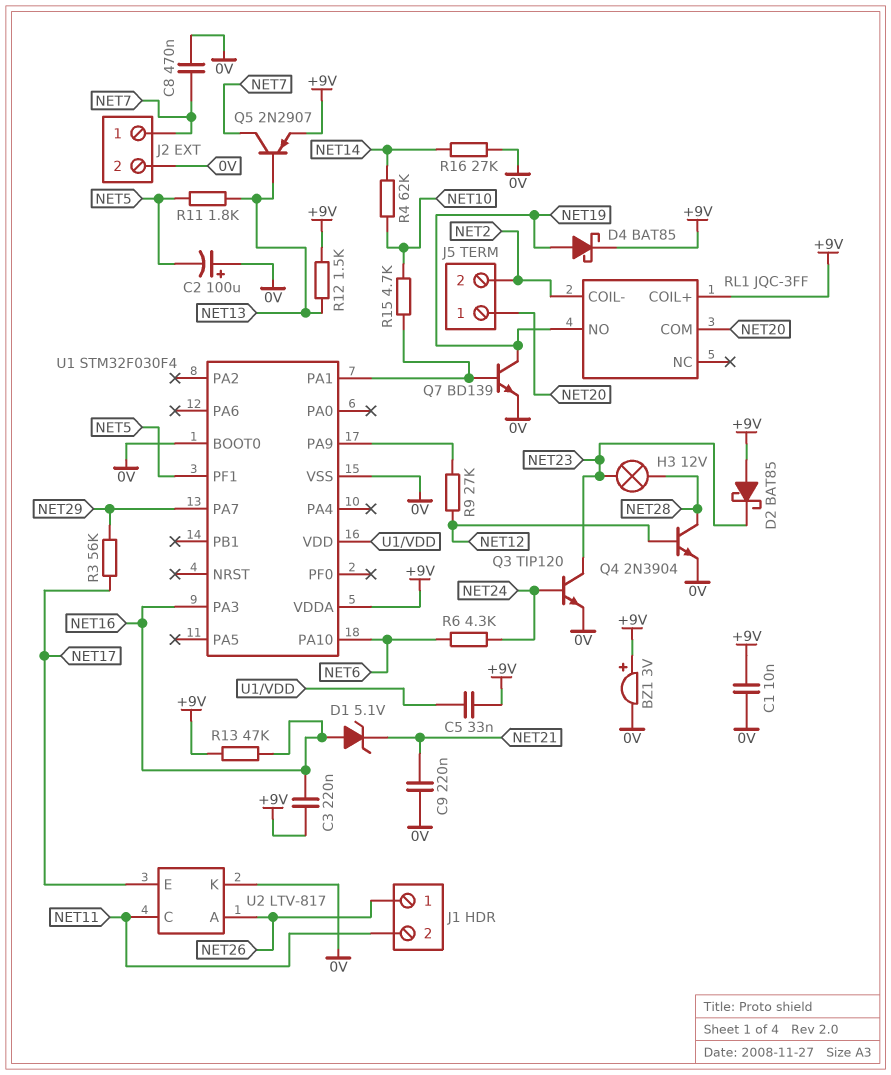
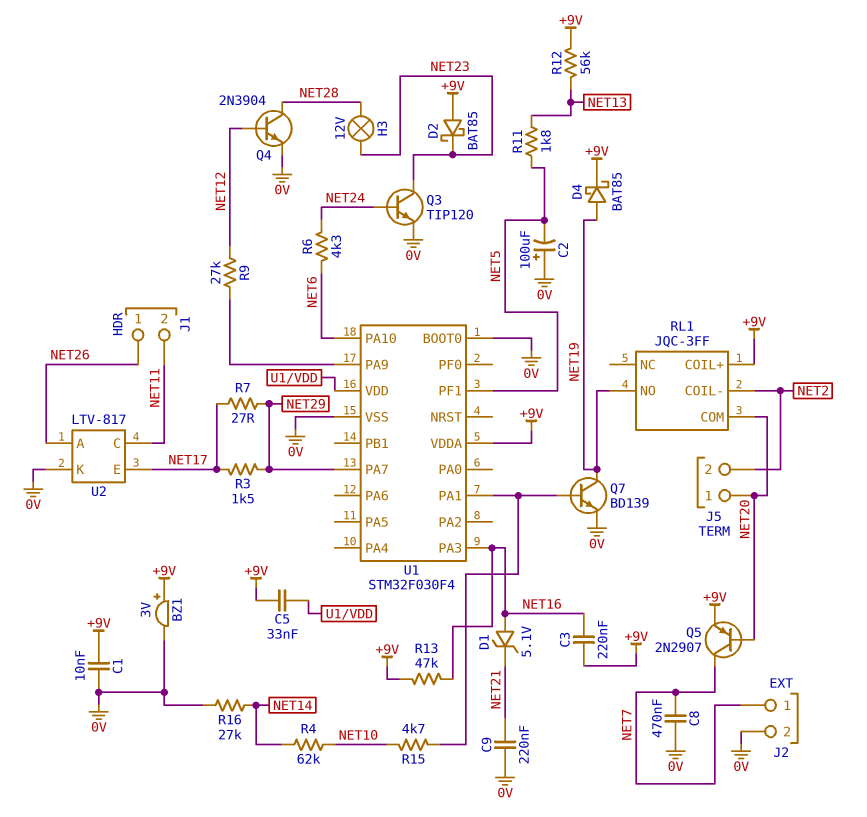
Q5: PNP 2N2907 (B NET13, C NET7, E +9V) -> PNP 2N2907 (B NET20, C NET7, E +9V)
R3: 56k (NET17, NET29) -> 1.5k (NET17, NET29)
R7: none -> 27 (NET17, NET29)
R12: 1.5k (+9V, NET13) -> 56k (+9V, NET13)

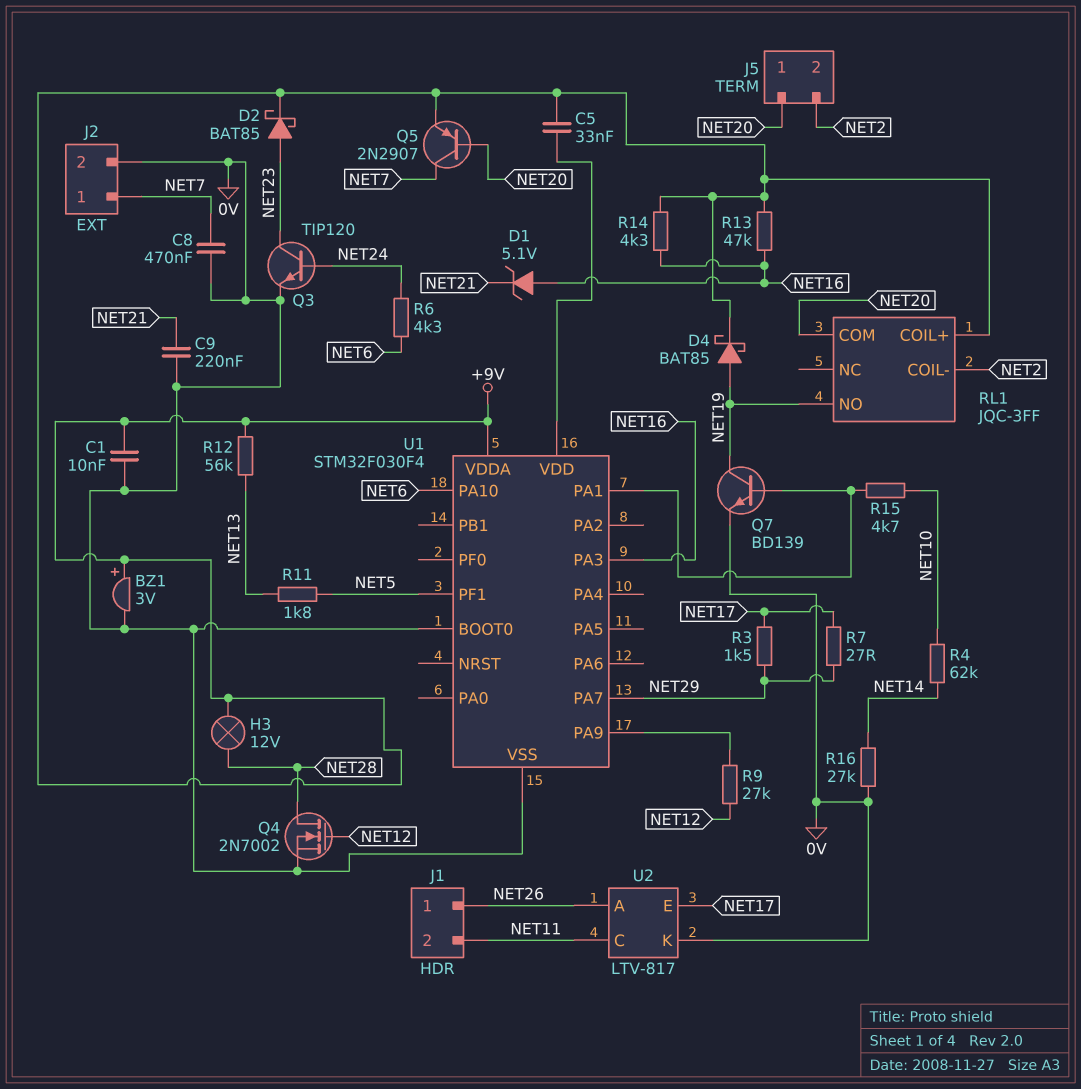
C2: 100uF (plus 0V, minus NET5) -> none
C3: 220nF (+9V, NET16) -> none
D2: schottky BAT85 (A +9V, K NET23) -> schottky BAT85 (A NET23, K +9V)
H3: lamp 12V (NET23, NET28) -> lamp 12V (+9V, NET28)
Q4: NPN 2N3904 (B NET12, C NET28, E 0V) -> NMOS 2N7002 (G NET12, D NET28, S 0V)
R14: none -> 4.3k (+9V, NET16)

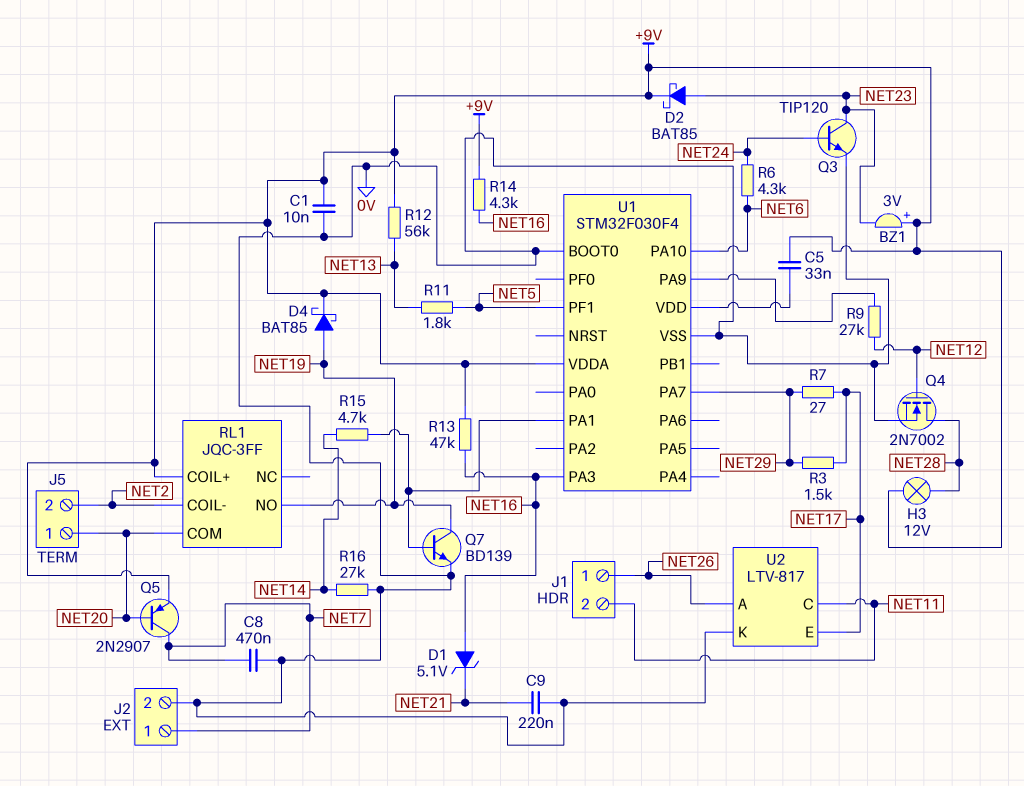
BZ1: buzzer 3V (plus +9V, minus 0V) -> buzzer 3V (plus +9V, minus NET23)
R4: 62k (NET10, NET14) -> none
R15: 4.7k (NET10, U1/PA1) -> 4.7k (NET14, U1/PA1)

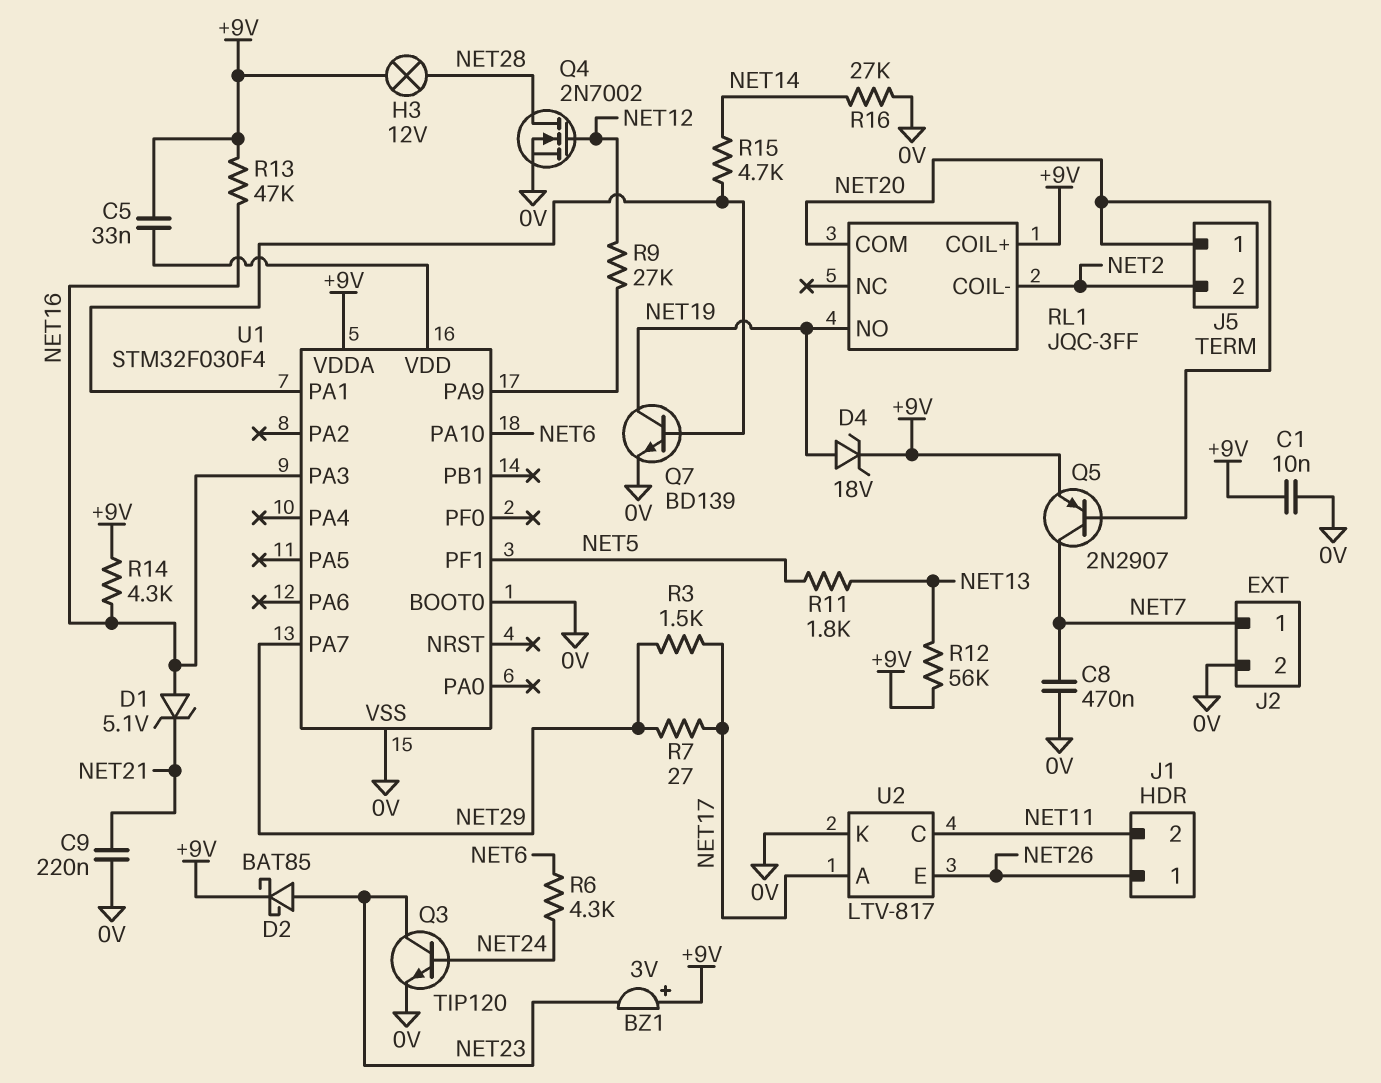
D4: schottky BAT85 (A NET19, K +9V) -> zener 18V (A NET19, K +9V)
U2 pin A: NET26 -> NET17
U2 pin E: NET17 -> NET26

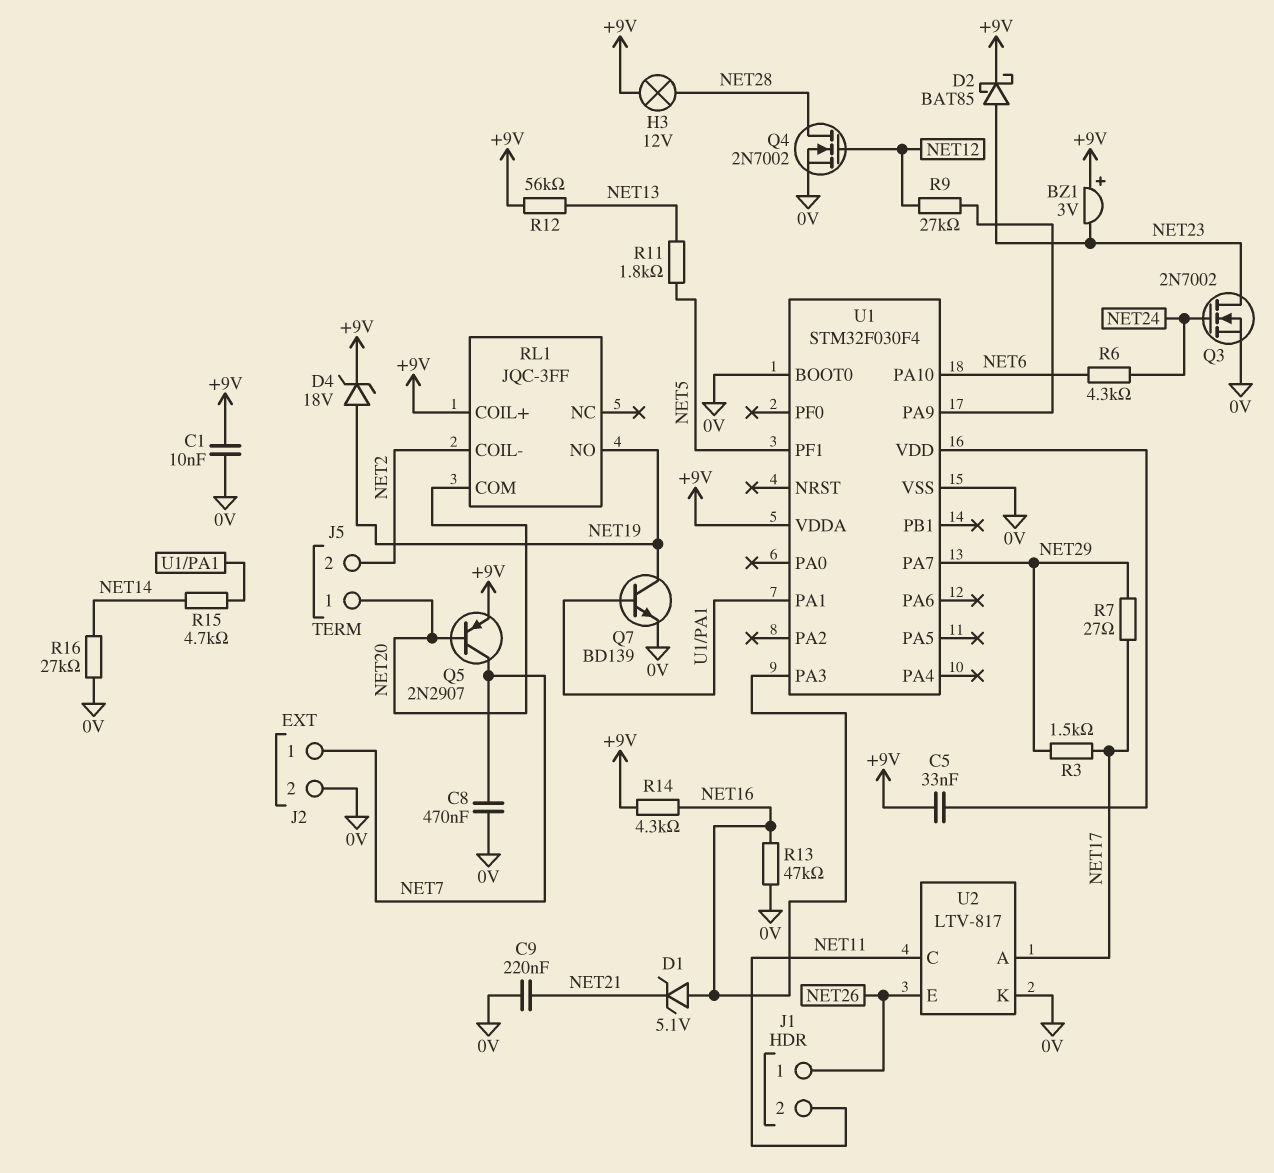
Q3: NPN TIP120 (B NET24, C NET23, E 0V) -> NMOS 2N7002 (G NET24, D NET23, S 0V)
R13: 47k (+9V, NET16) -> 47k (0V, NET16)

